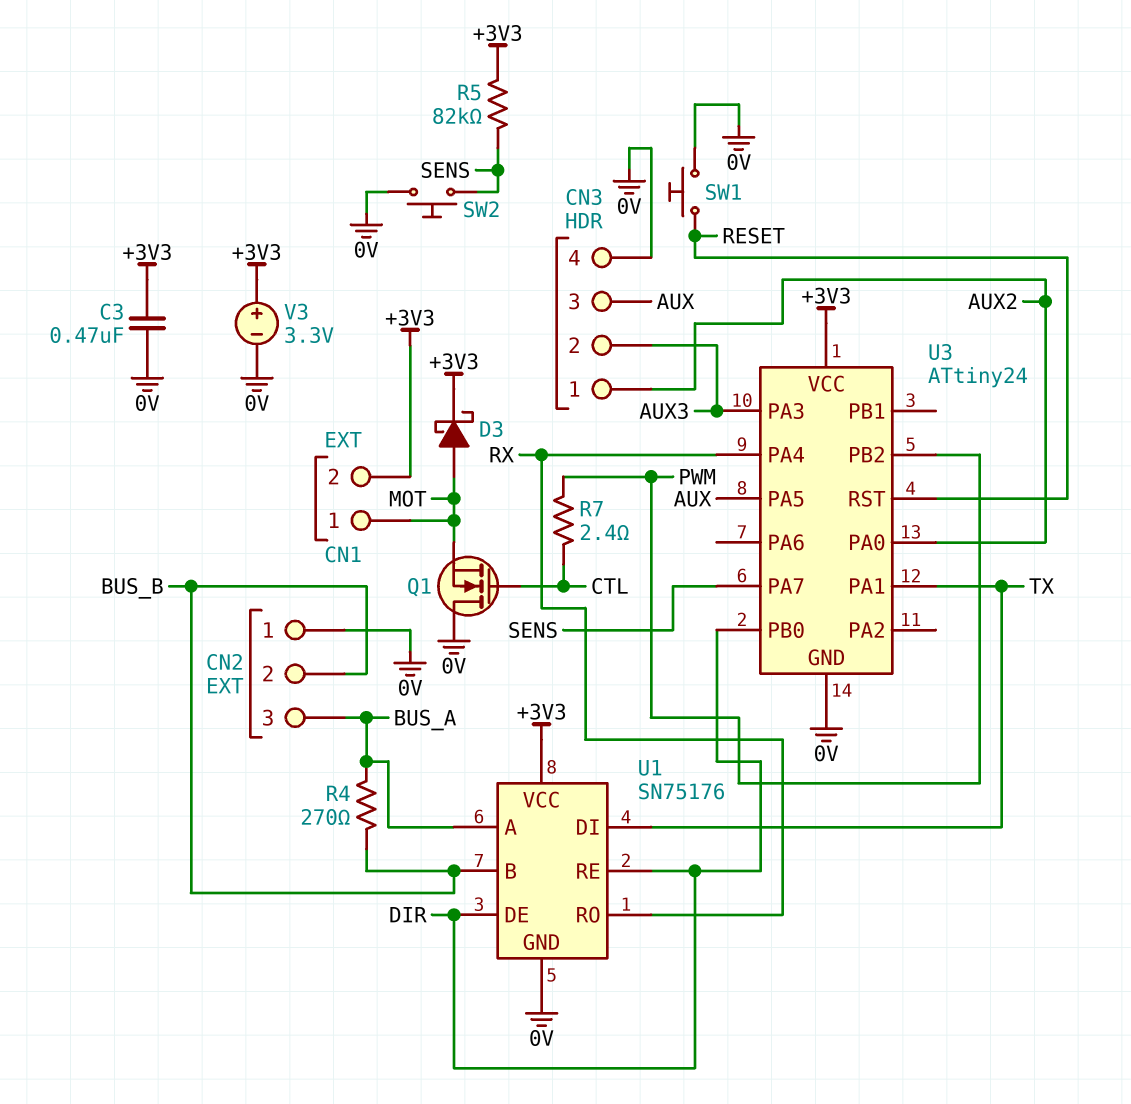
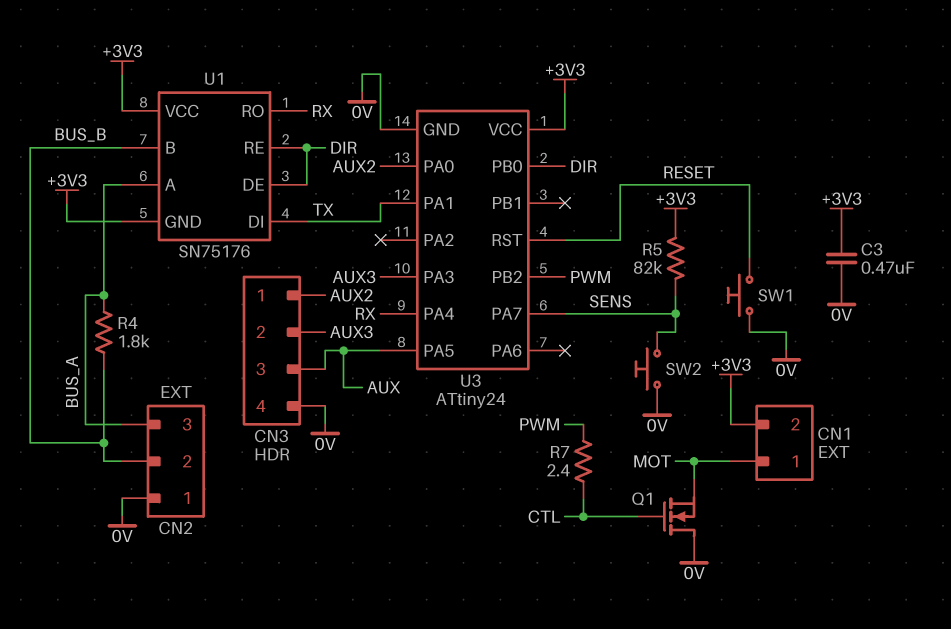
D3: schottky (A MOT, K +3V3) -> none
R4: 270 (BUS_A, BUS_B) -> 1.8k (BUS_A, BUS_B)
U1 pin GND: 0V -> +3V3
V3: 3.3V (plus +3V3, minus 0V) -> none

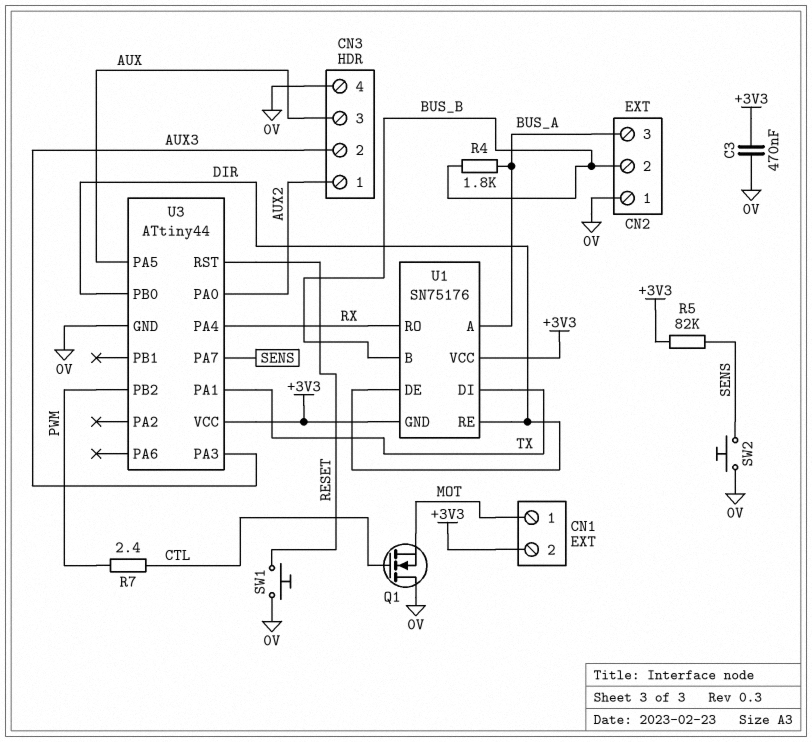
U3: ATtiny24 -> ATtiny44

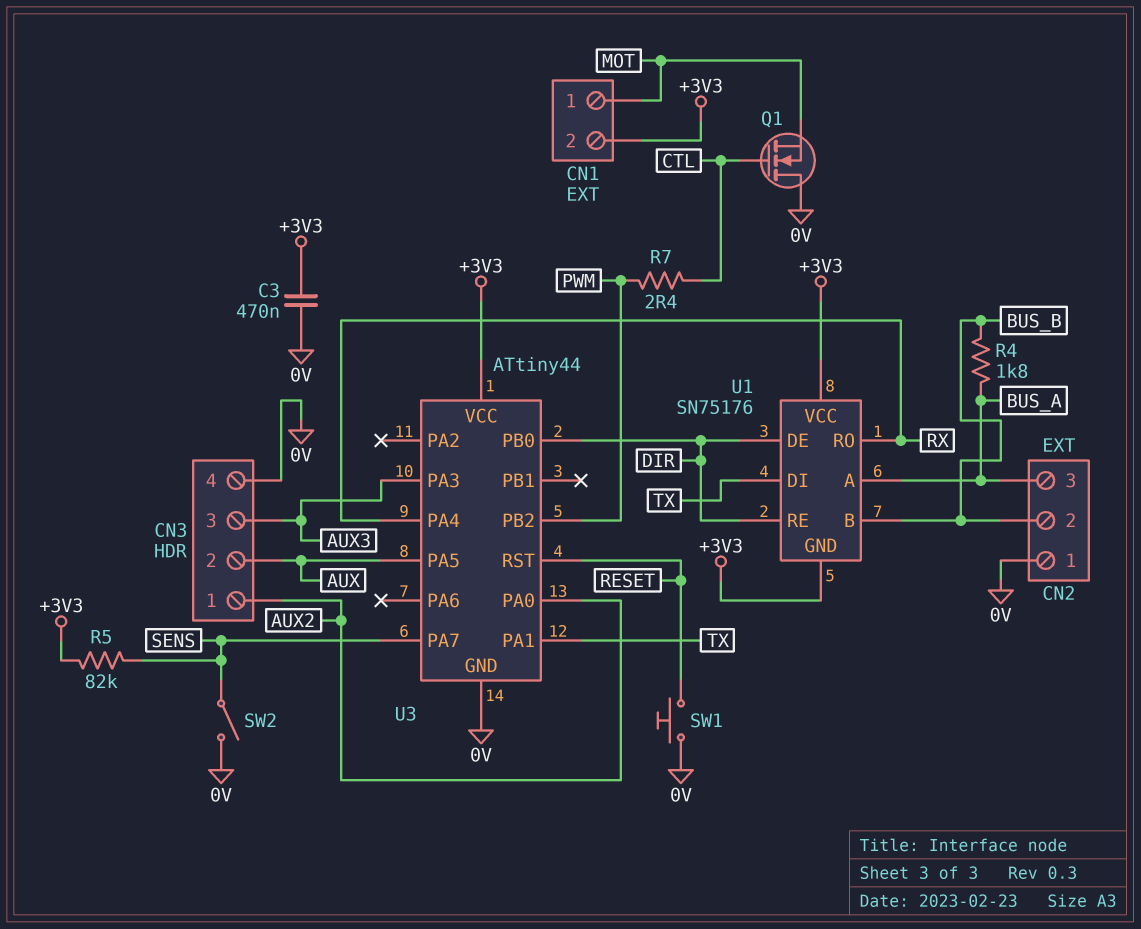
CN3 pin 2: AUX3 -> AUX
CN3 pin 3: AUX -> AUX3
SW2: button (0V, SENS) -> switch (0V, SENS)

